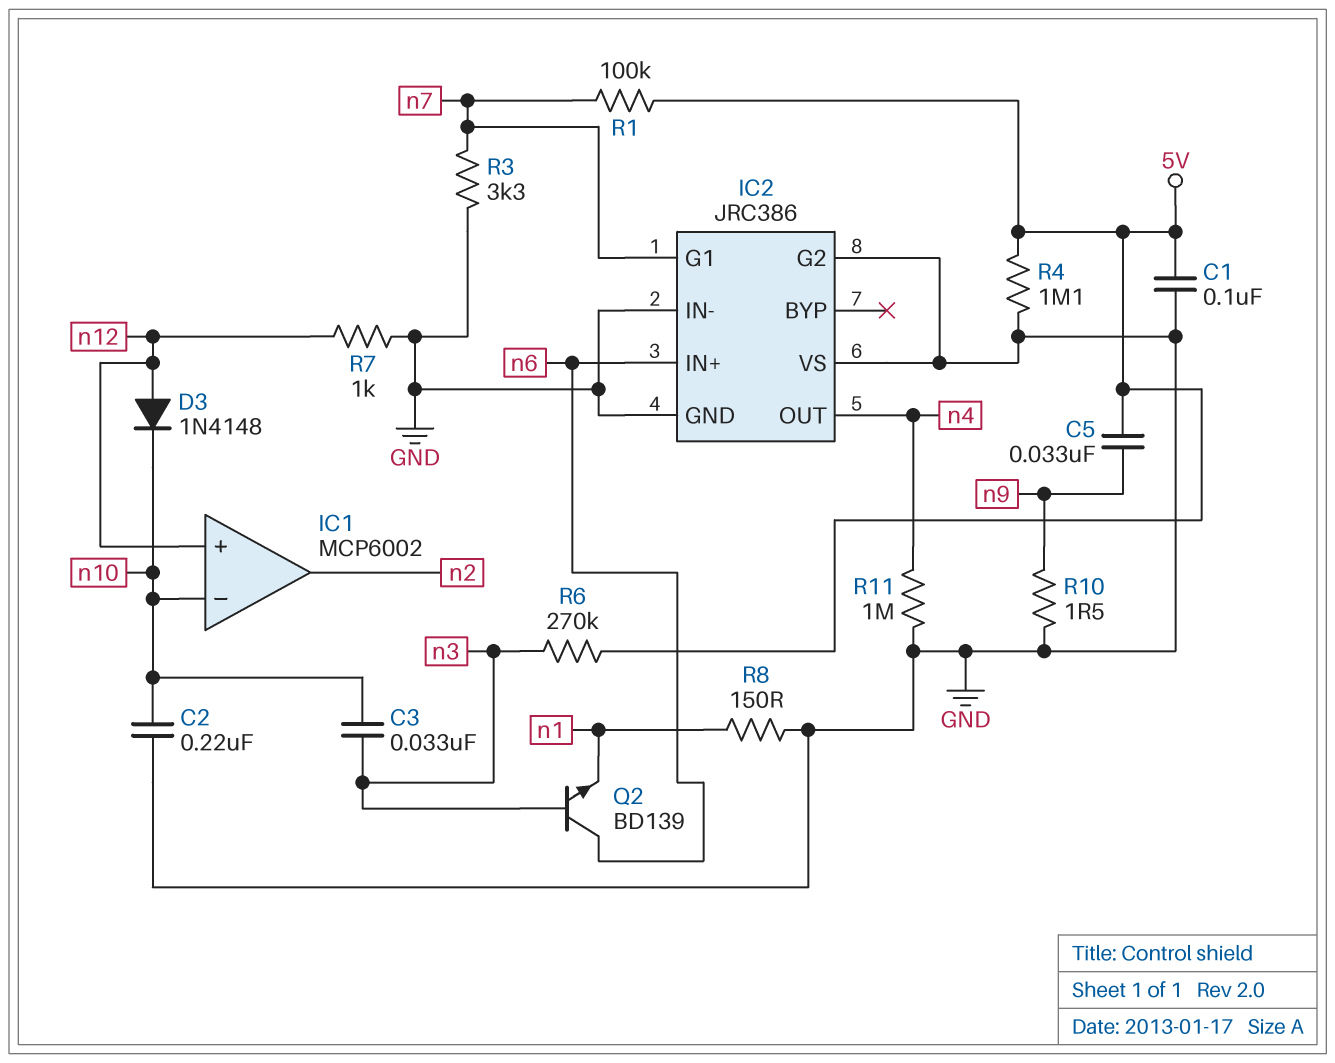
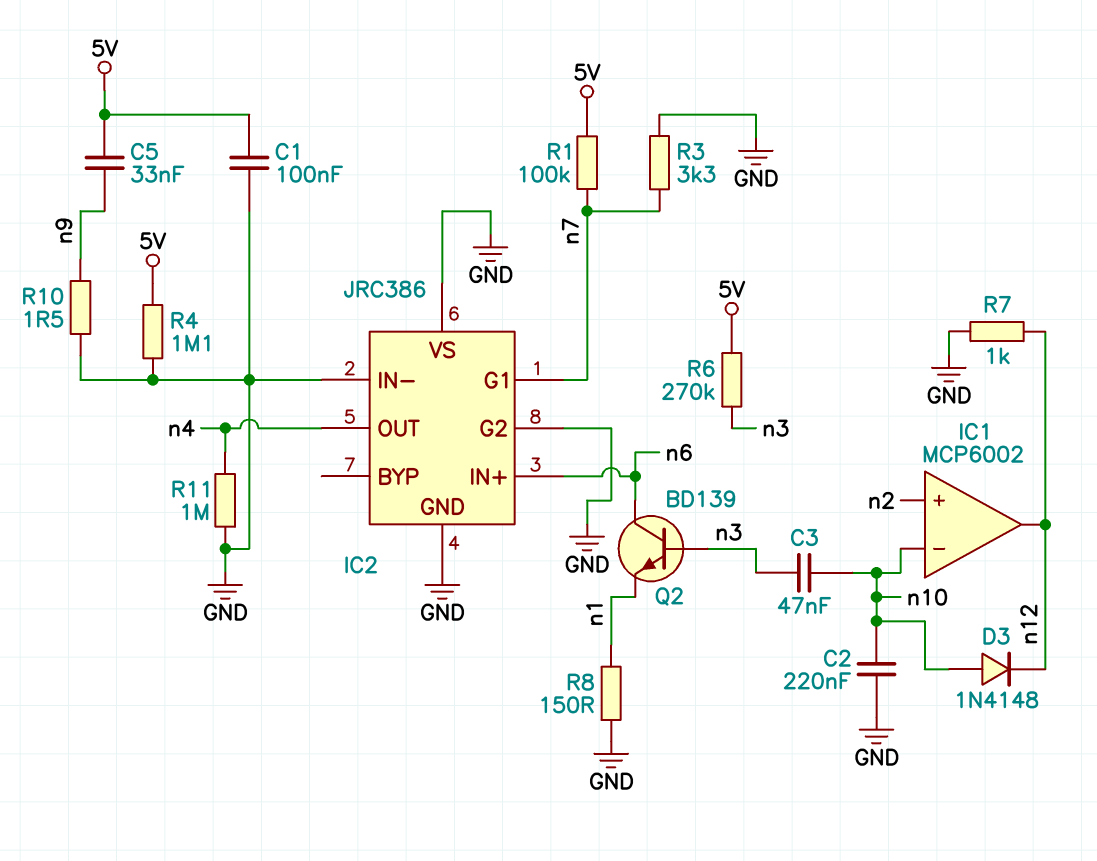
C3: 33nF (n3, n10) -> 47nF (n3, n10)
D3: diode 1N4148 (A n12, K n10) -> diode 1N4148 (A n10, K n12)
IC1 pin in+: n12 -> n2
IC1 pin out: n2 -> n12

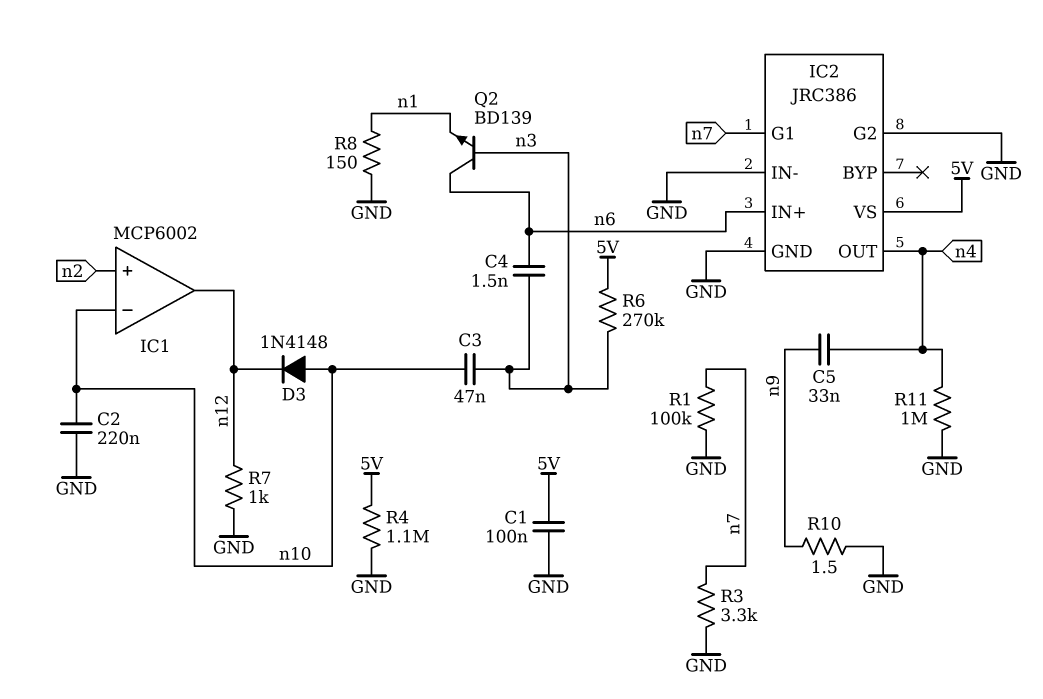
C4: none -> 1.5nF (n3, n6)
C5: 33nF (5V, n9) -> 33nF (n4, n9)
IC2 pin VS: GND -> 5V
R1: 100k (5V, n7) -> 100k (GND, n7)

